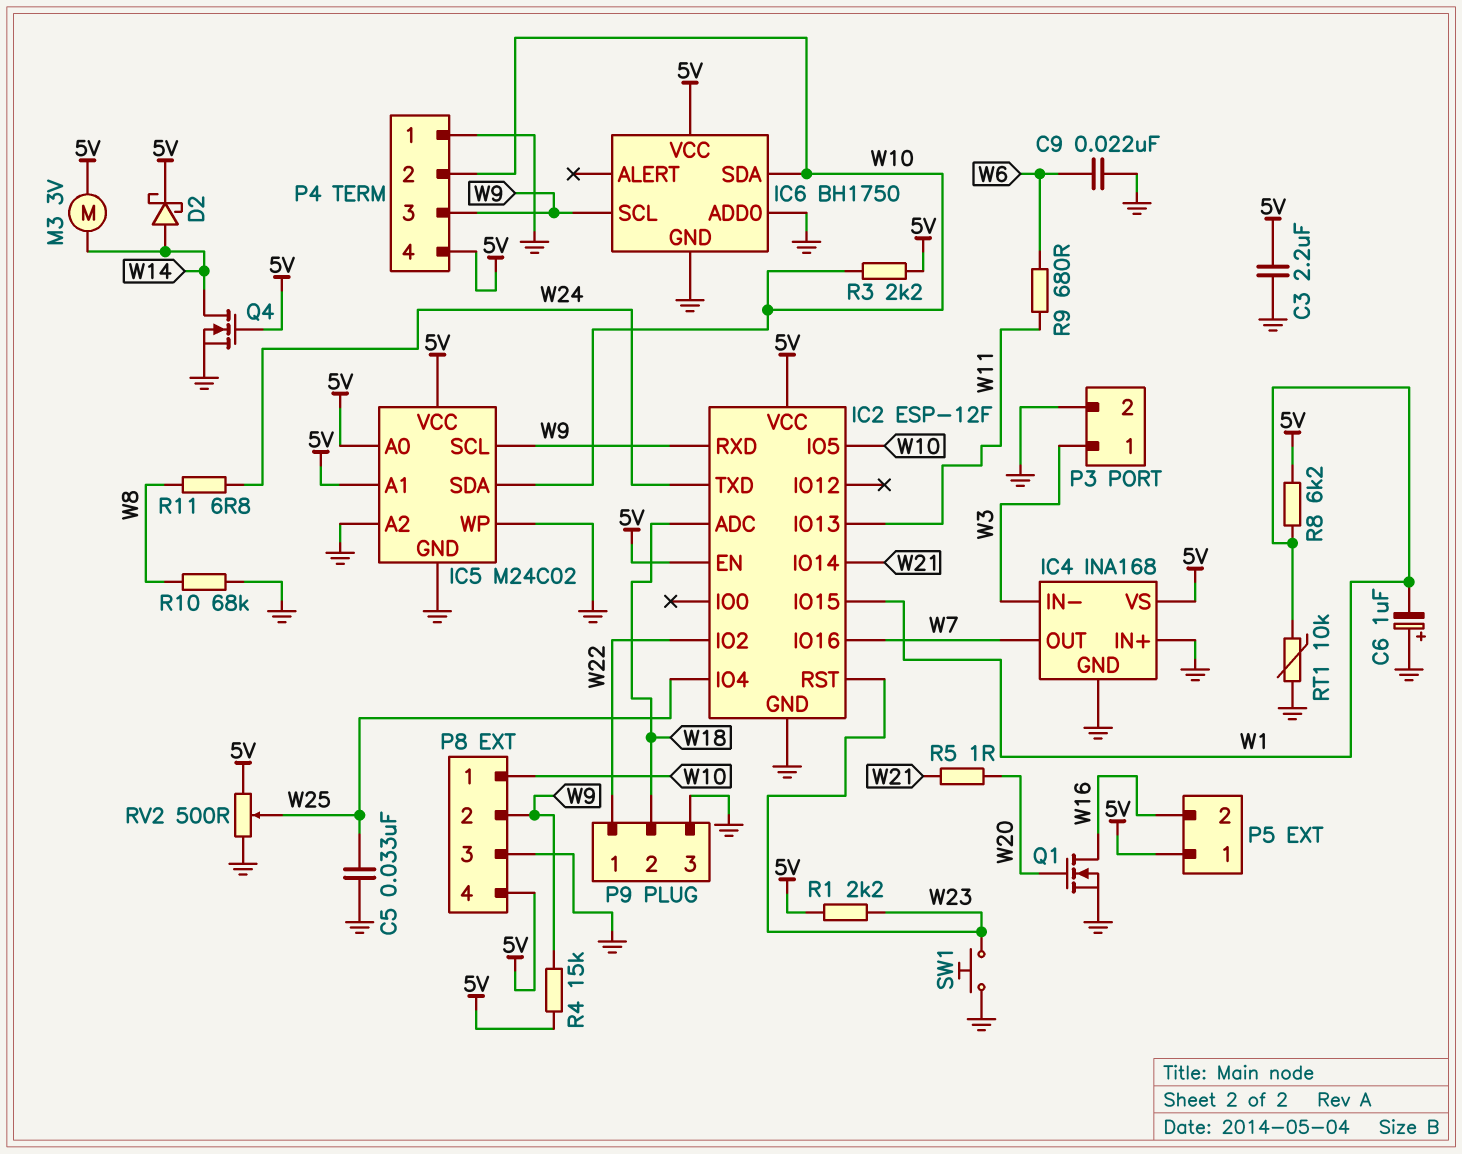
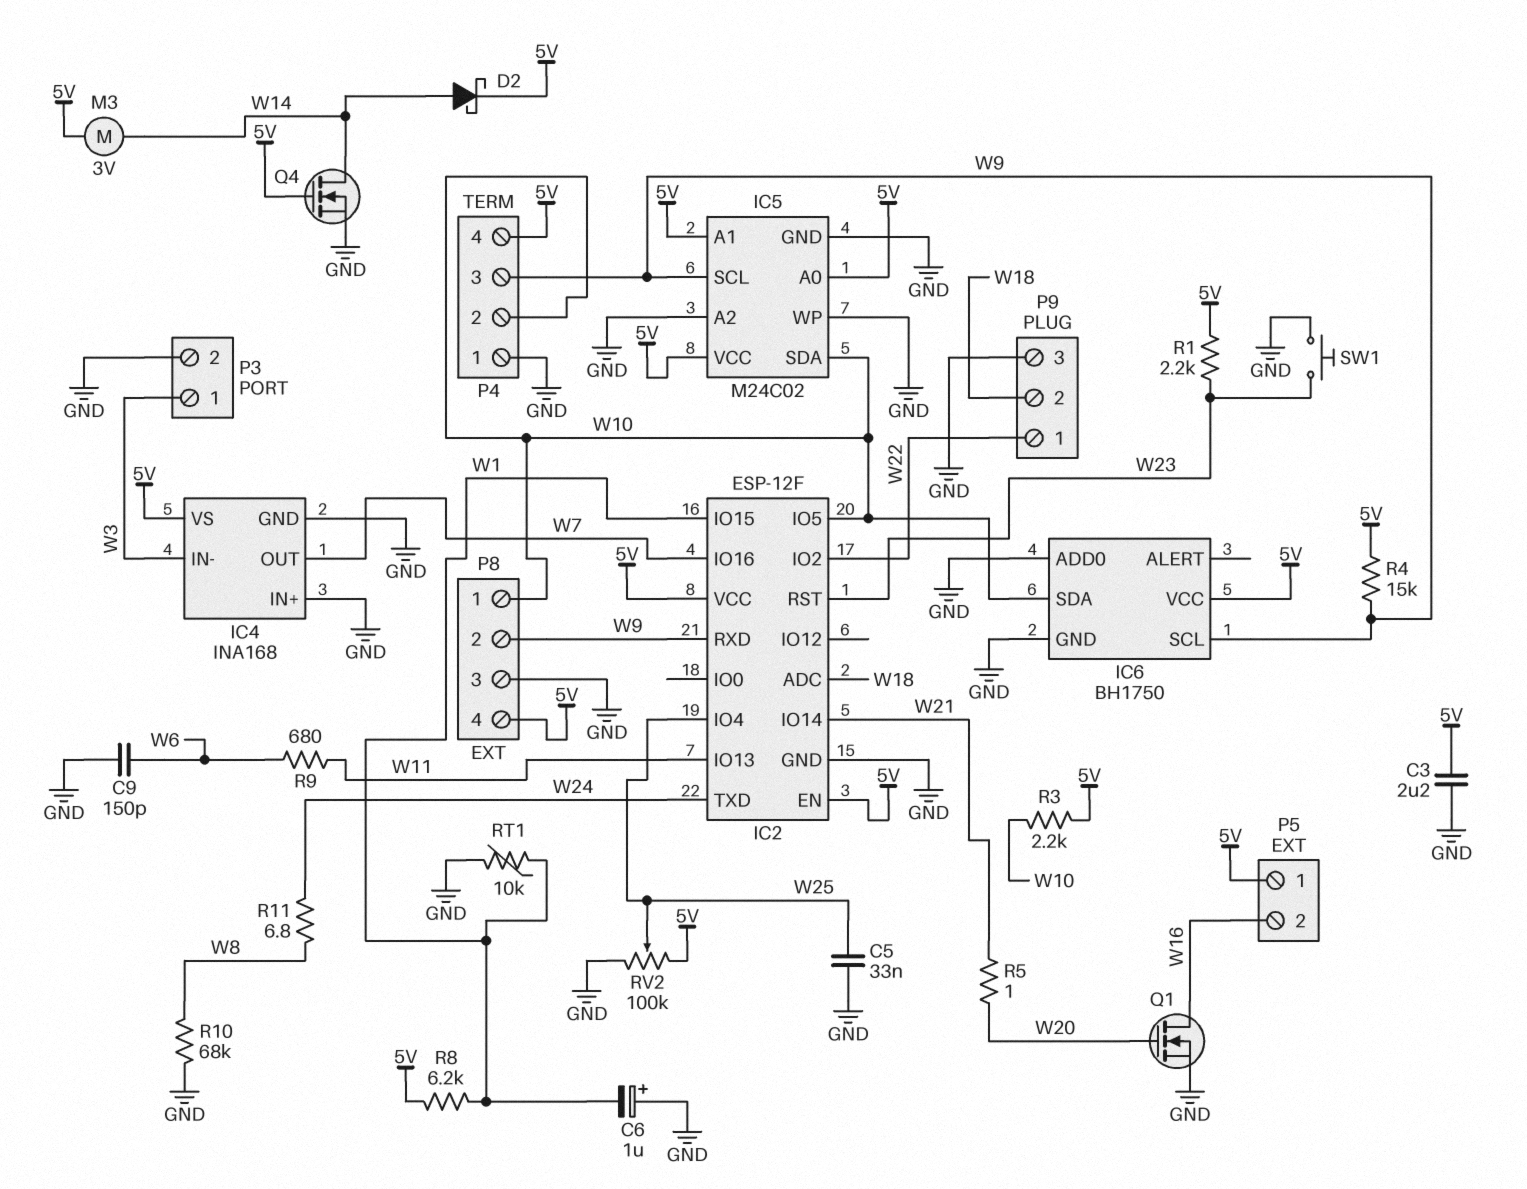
C9: 22nF (GND, W6) -> 150pF (GND, W6)
RV2: 500 (5V, GND, wiper W25) -> 100k (5V, GND, wiper W25)

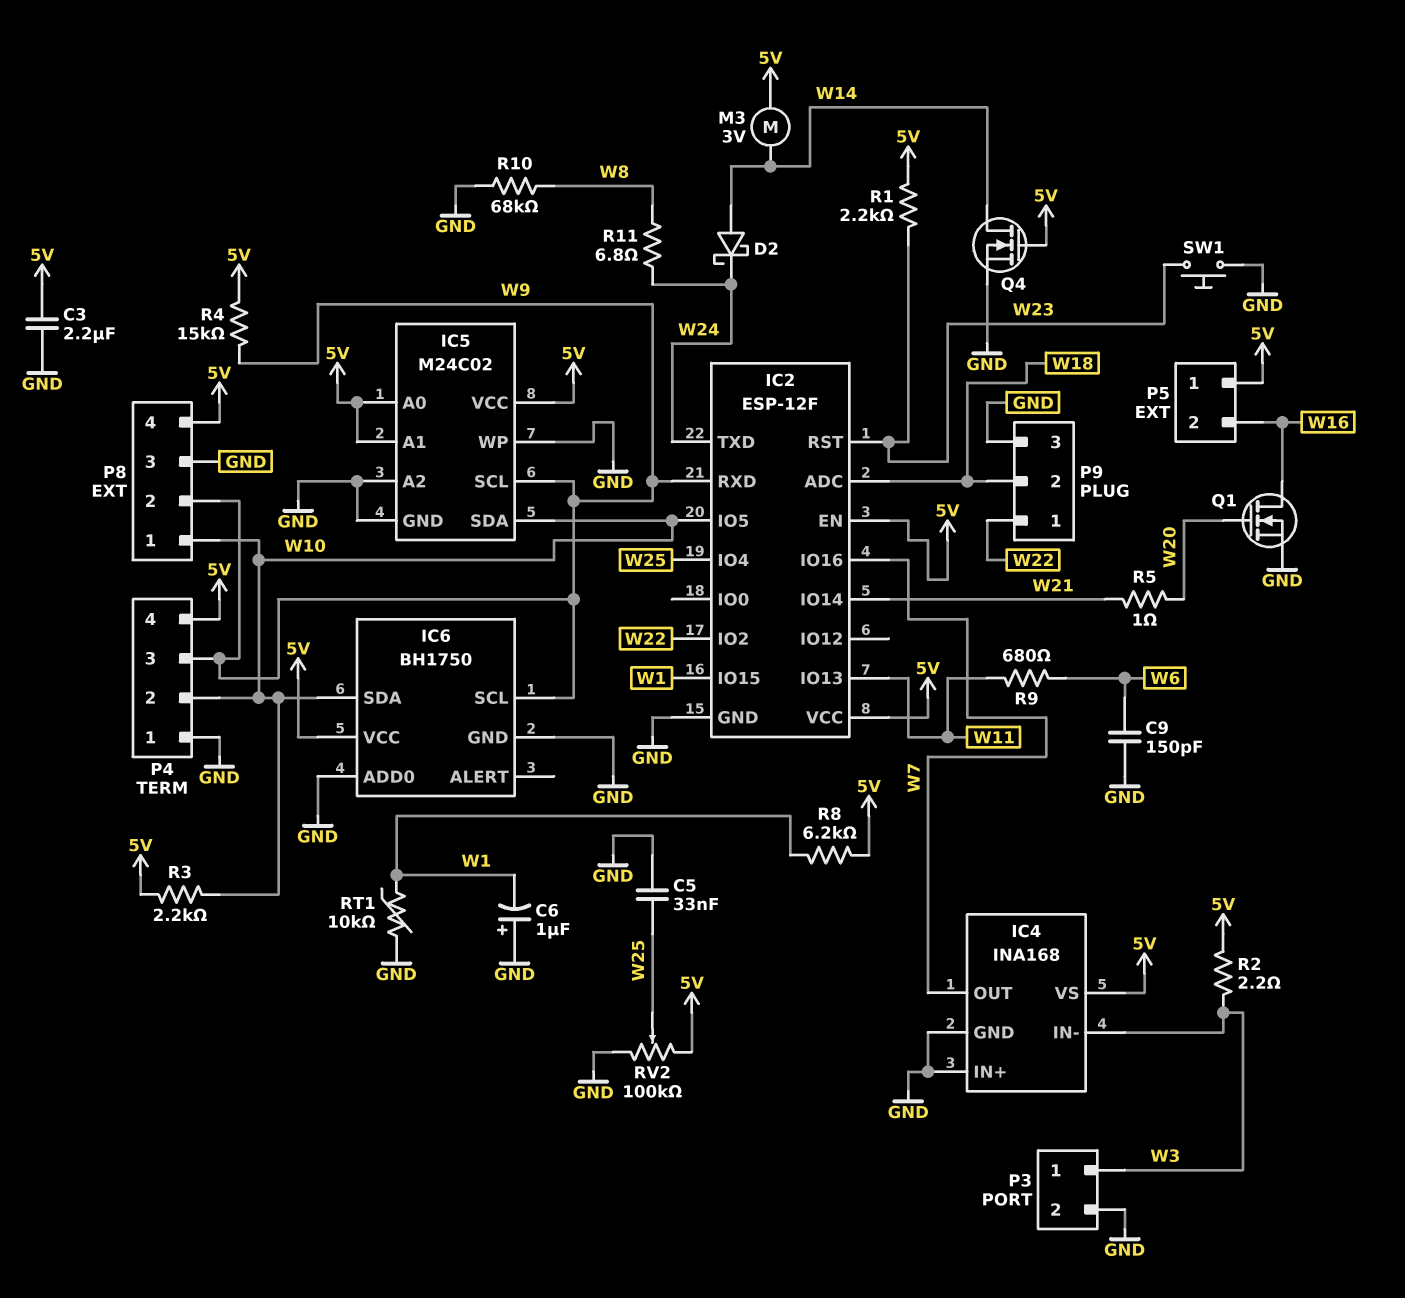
D2: schottky (A W14, K 5V) -> schottky (A W14, K W24)
R2: none -> 2.2 (5V, W3)

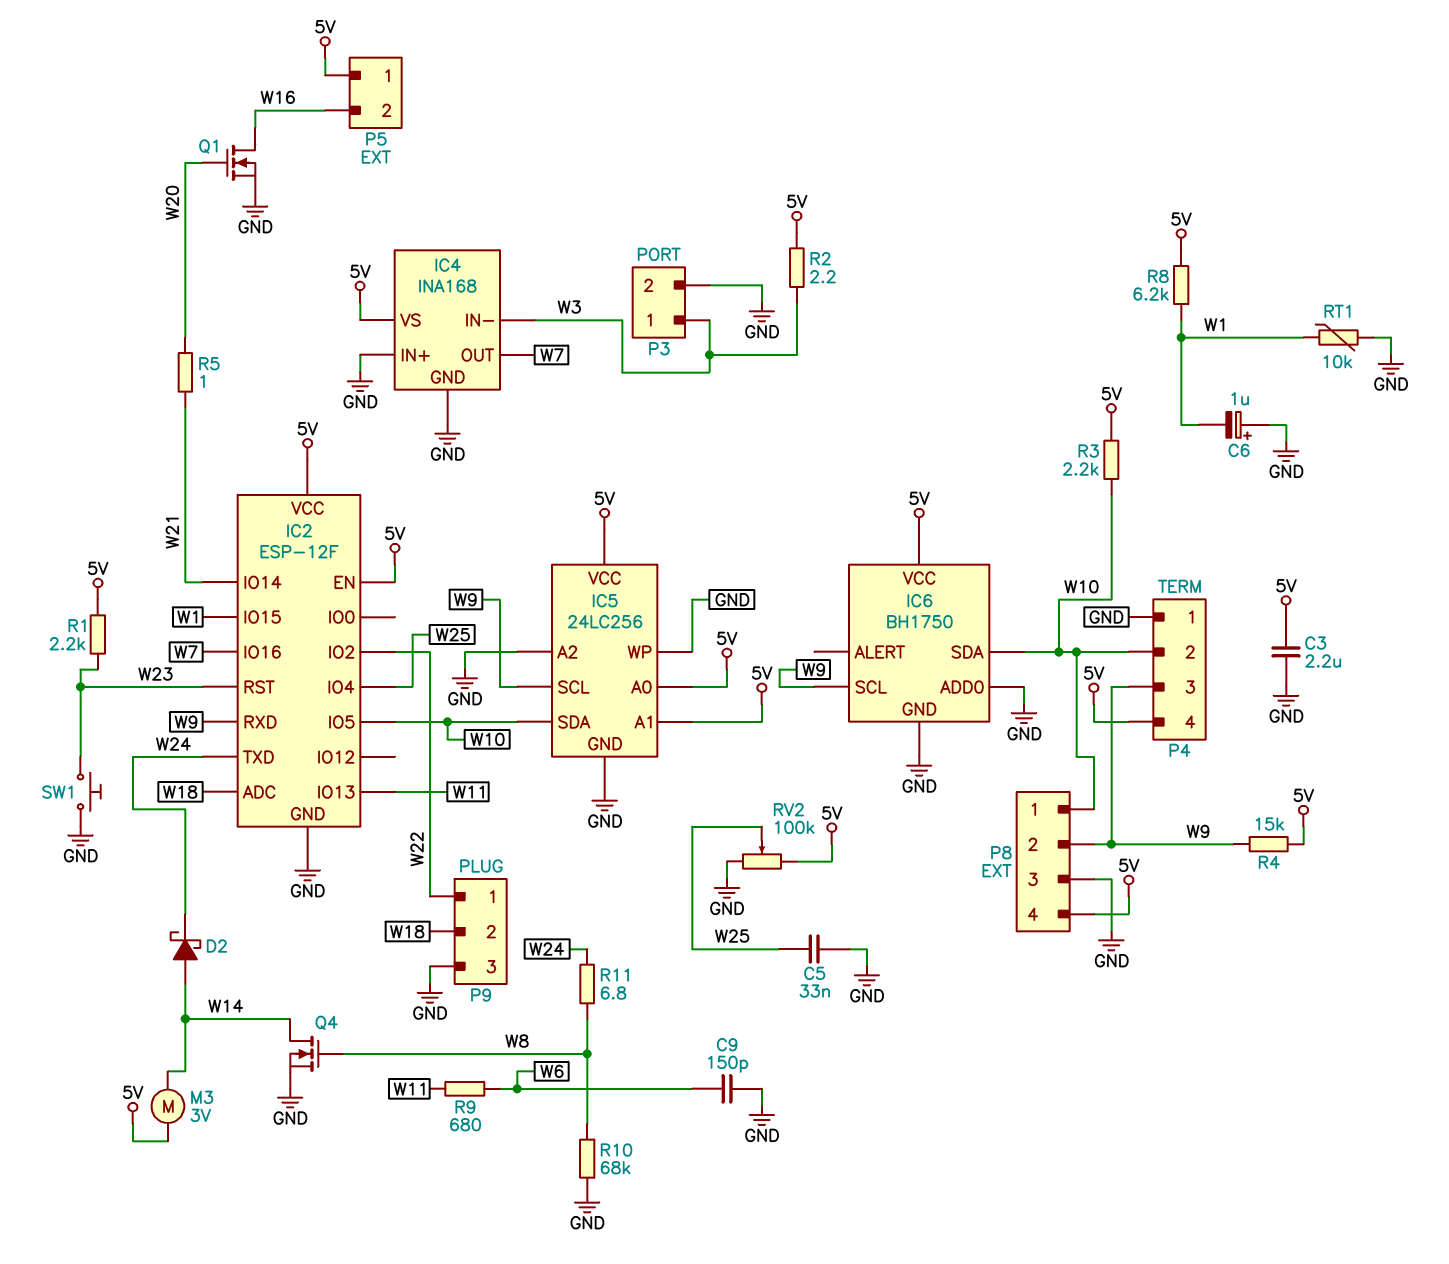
IC5: M24C02 -> 24LC256
Q4: NMOS (G 5V, D W14, S GND) -> NMOS (G W8, D W14, S GND)

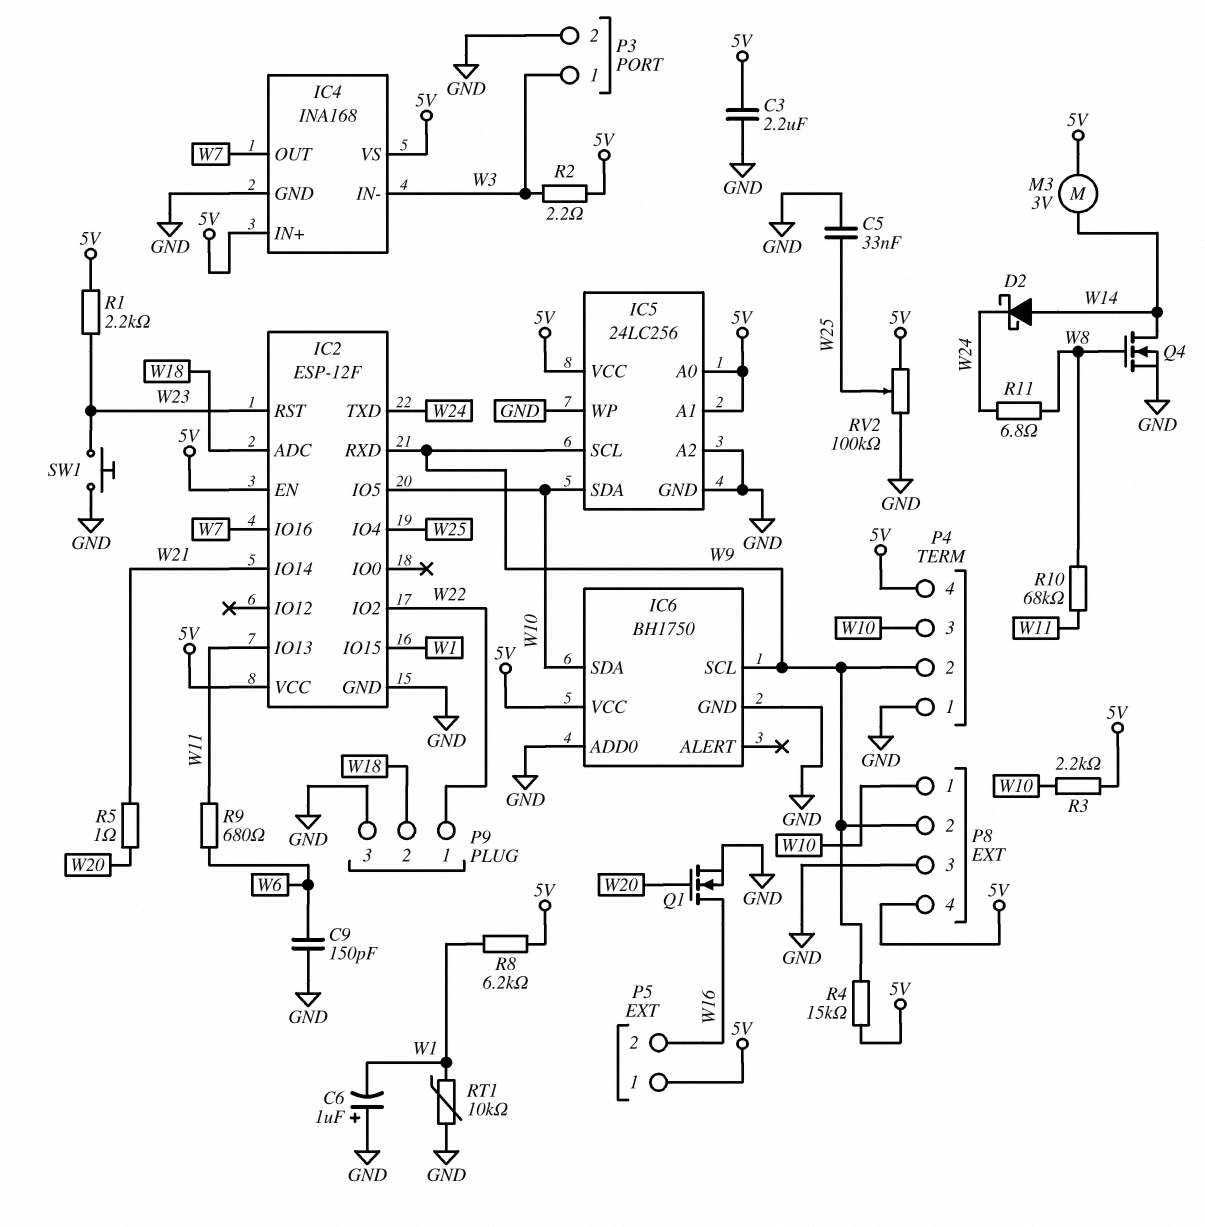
IC4 pin IN+: GND -> 5V
P4 pin 2: W10 -> W9
P4 pin 3: W9 -> W10
R10: 68k (GND, W8) -> 68k (W8, W11)

